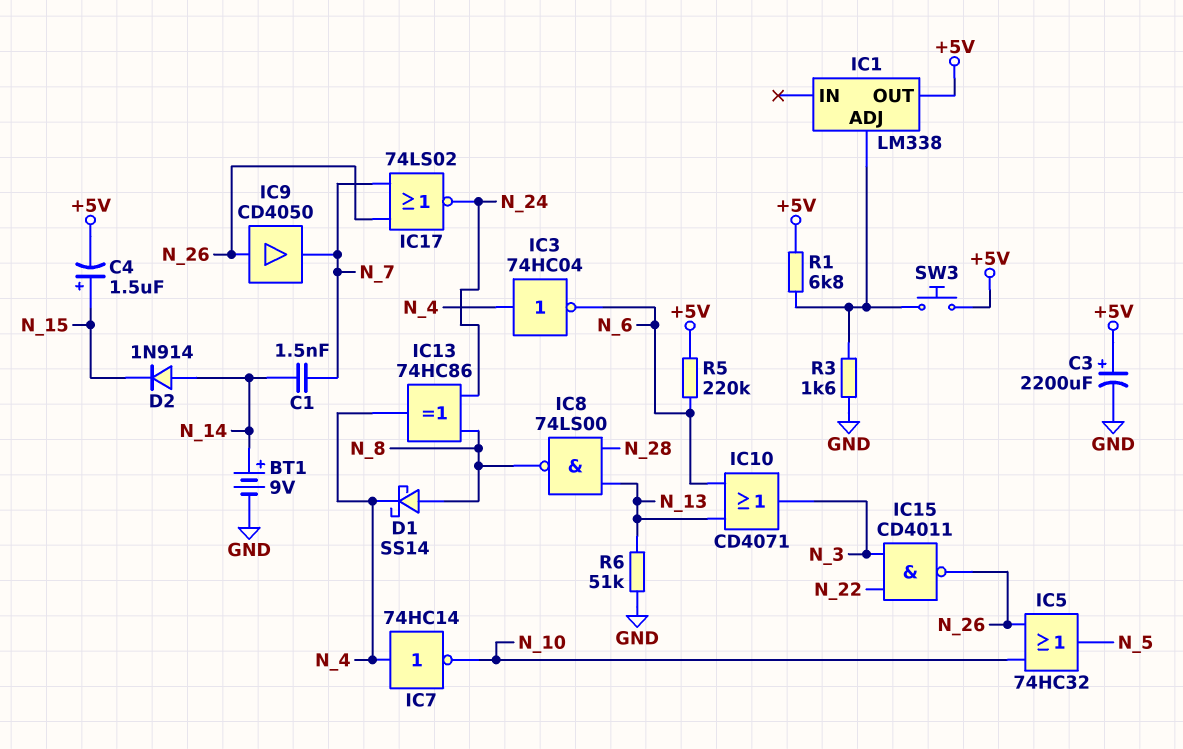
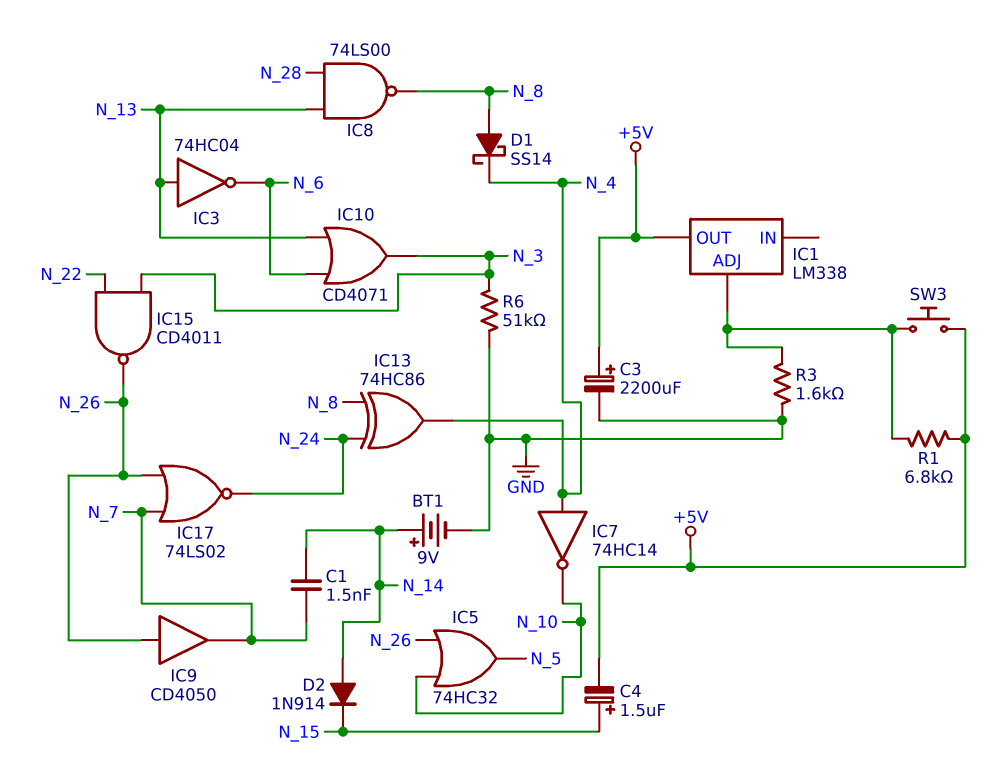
IC3: NOT 74HC04 (in N_4, out N_6) -> NOT 74HC04 (in N_13, out N_6)
R5: 220k (+5V, N_6) -> none
R6: 51k (GND, N_13) -> 51k (GND, N_3)

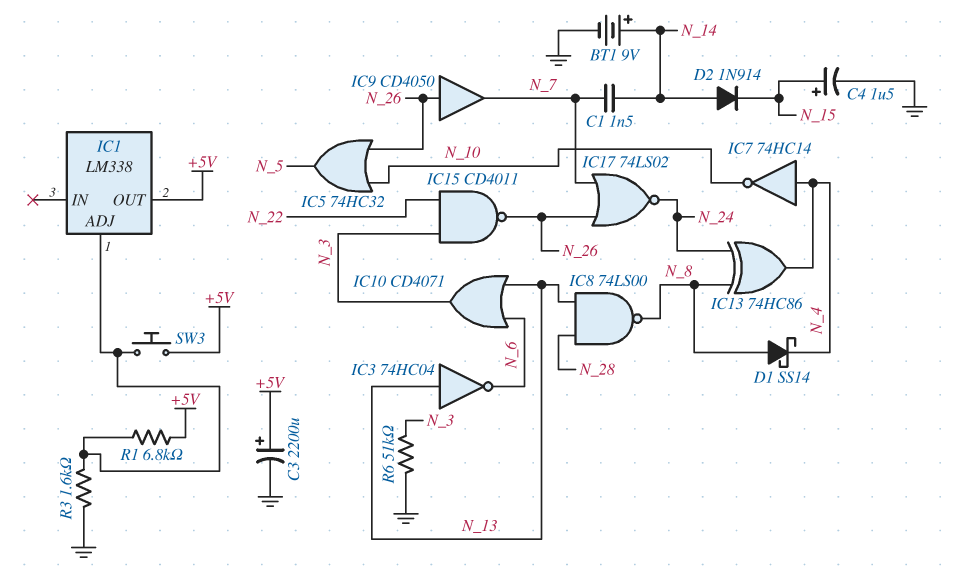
C4: 1.5uF (plus N_15, minus +5V) -> 1.5uF (plus N_15, minus GND)

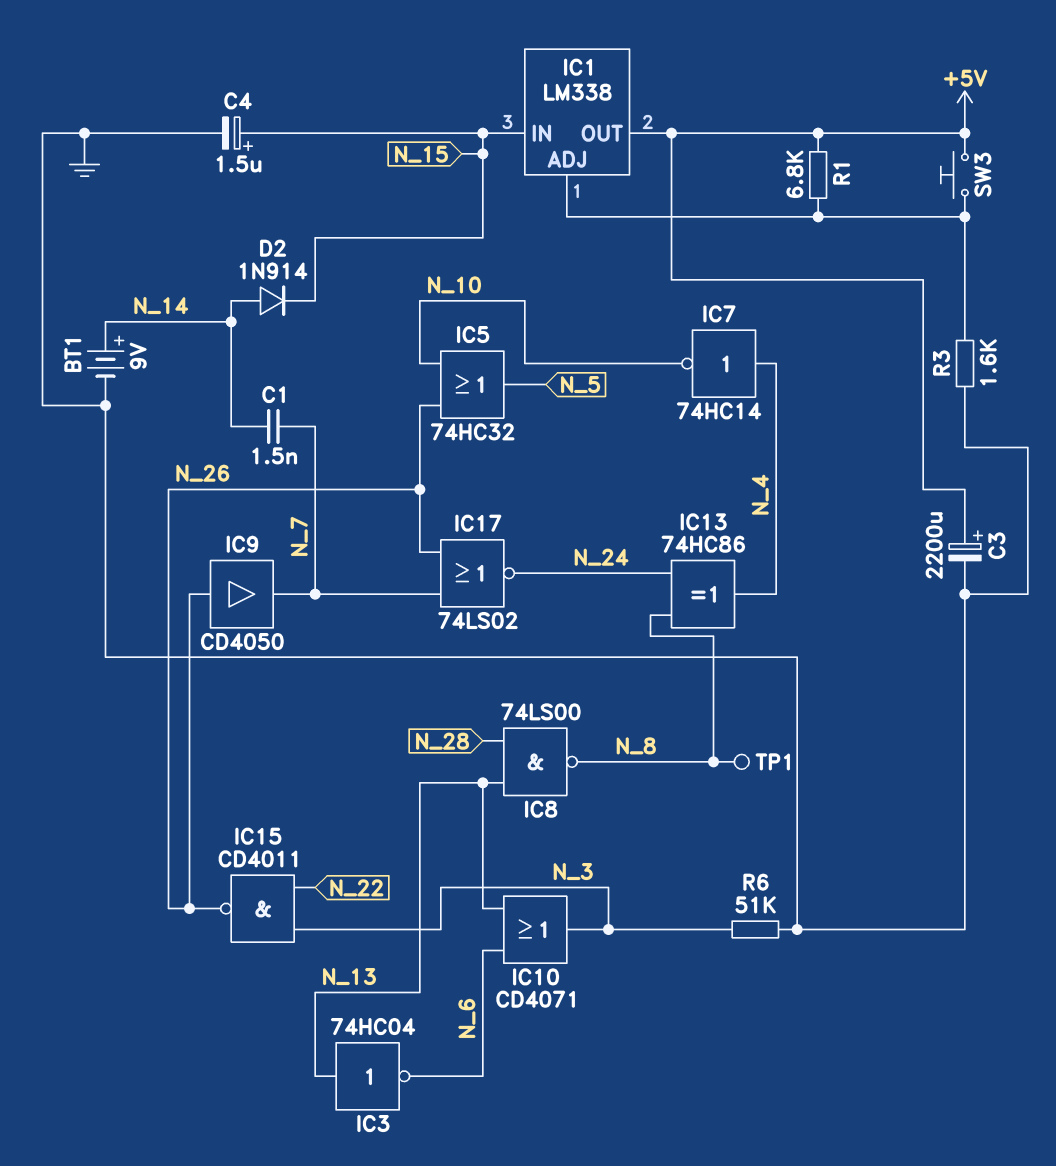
D1: schottky SS14 (A N_8, K N_4) -> none
IC1 pin IN: none -> N_15
TP1: none -> test point (N_8)

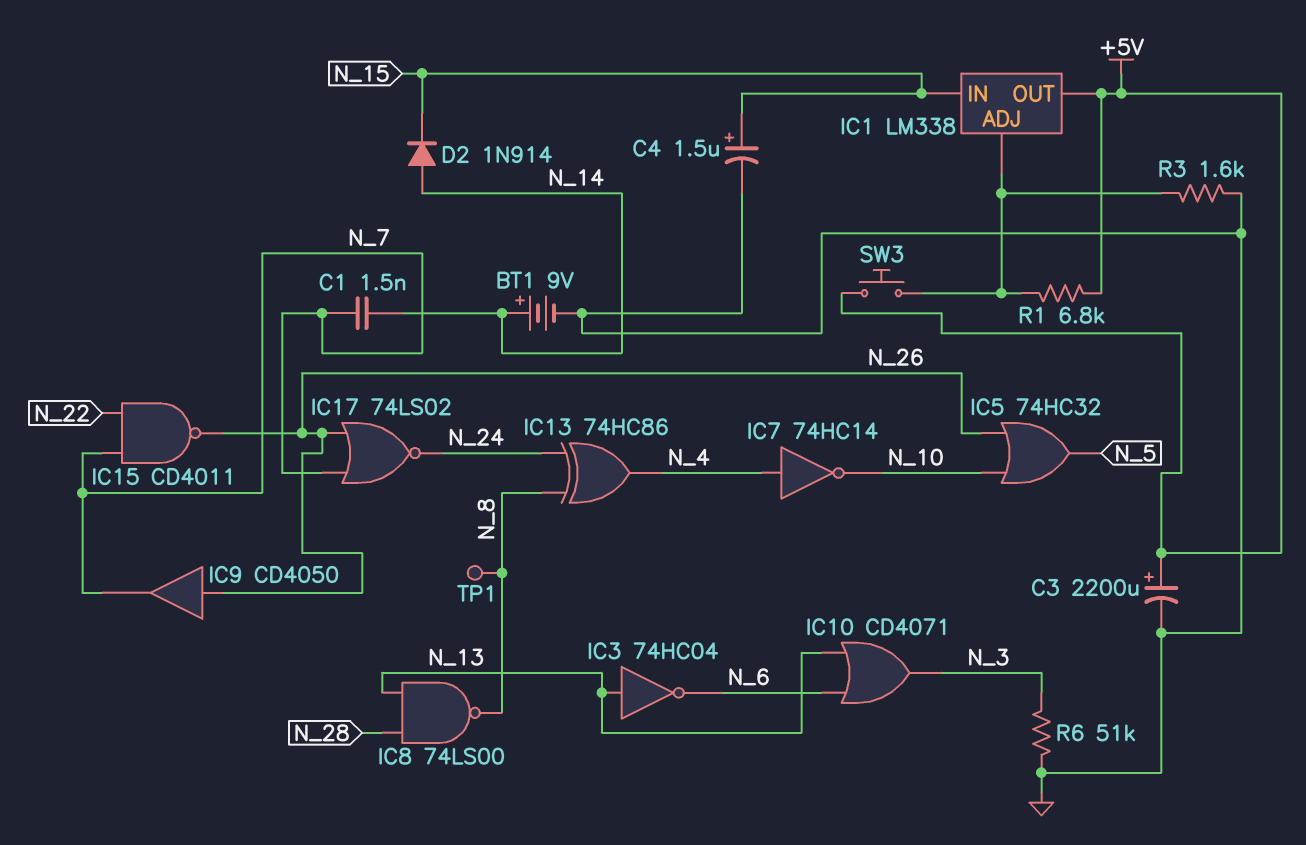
IC15: NAND CD4011 (in N_3, in N_22, out N_26) -> NAND CD4011 (in N_7, in N_22, out N_26)

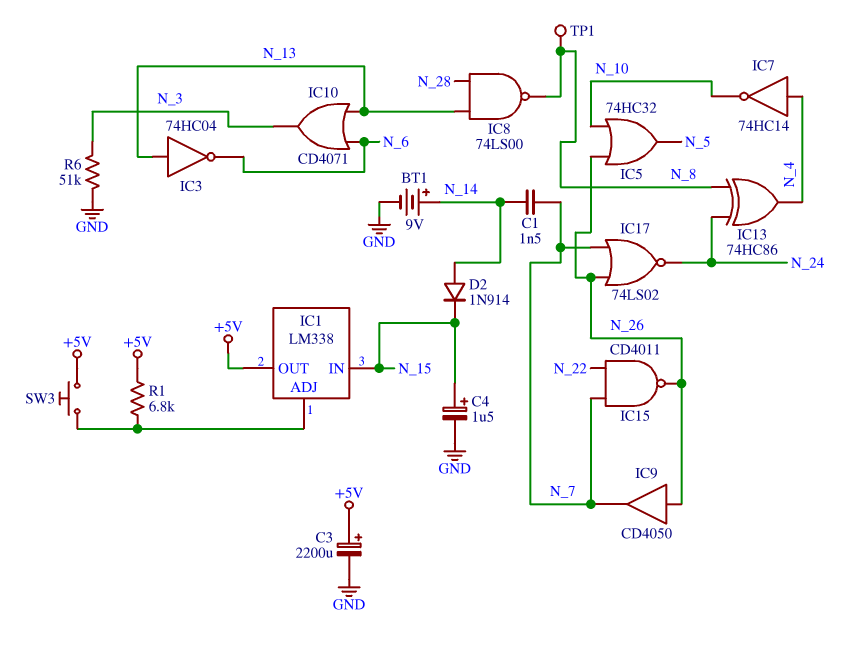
R3: 1.6k (GND, IC1/ADJ) -> none

